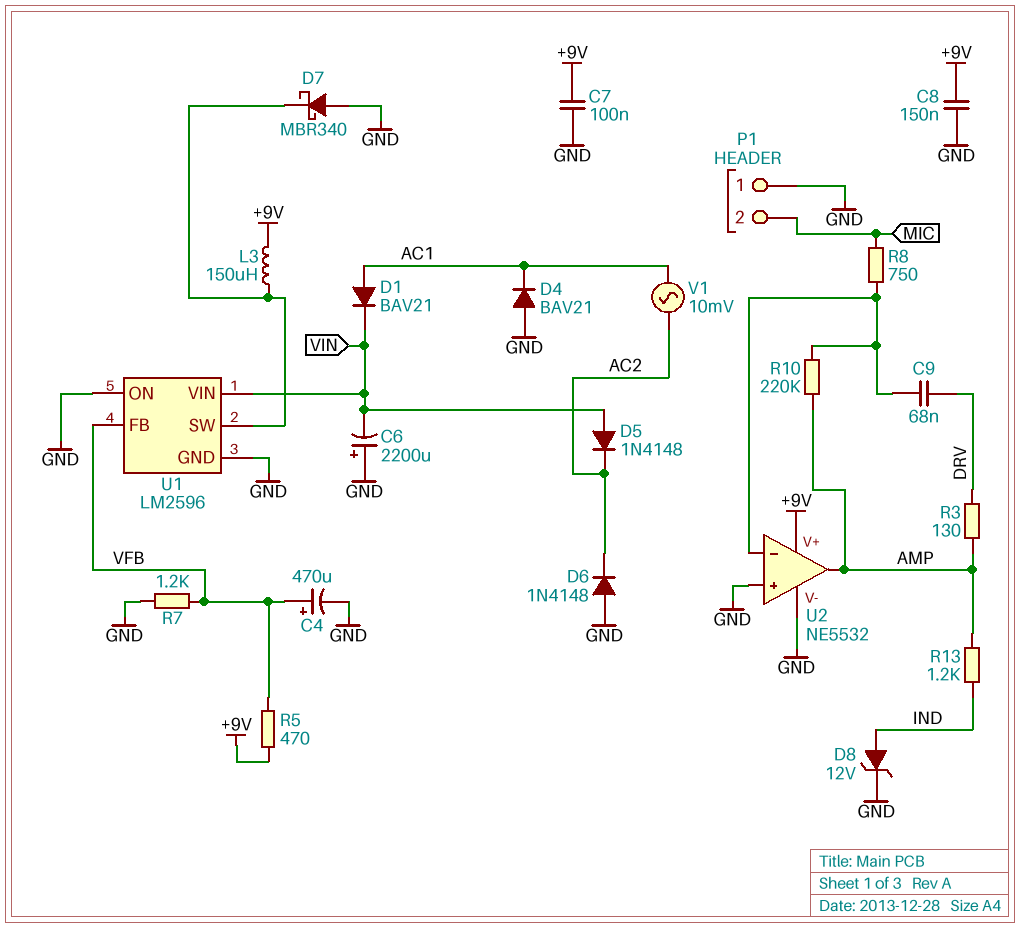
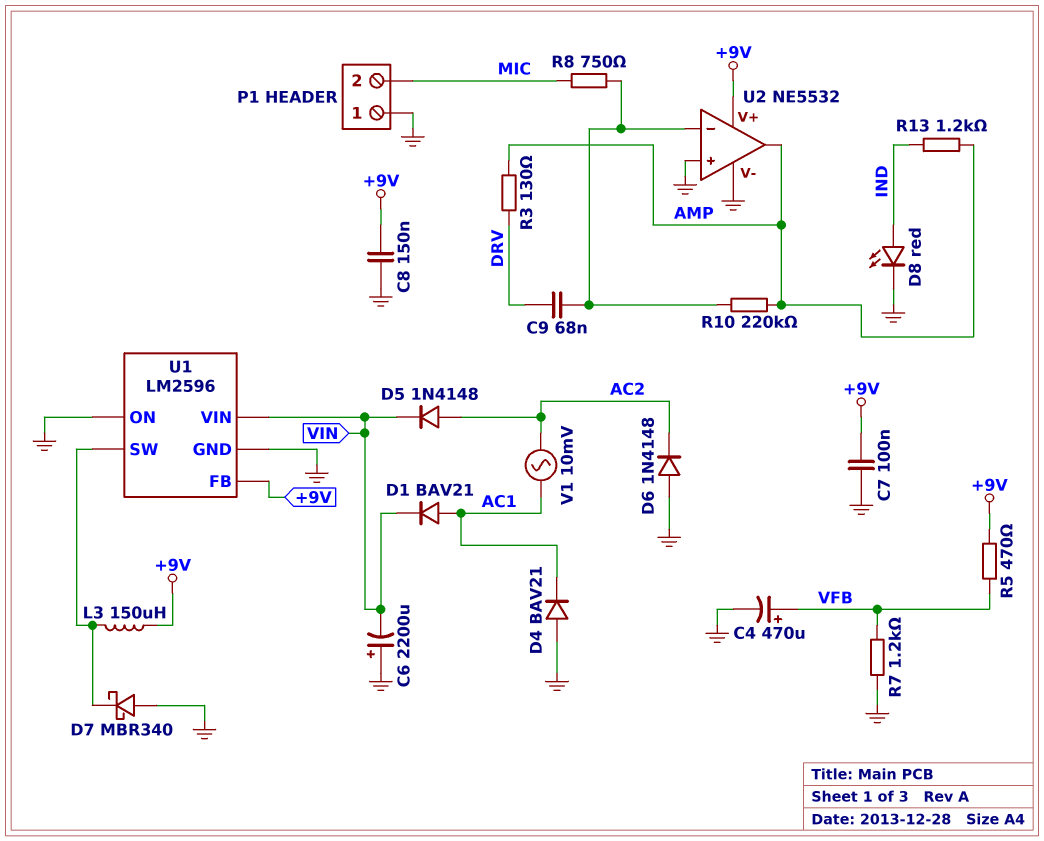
D5: diode 1N4148 (A VIN, K AC2) -> diode 1N4148 (A AC2, K VIN)
D8: zener 12V (A IND, K GND) -> LED red (A IND, K GND)
U1 pin FB: VFB -> +9V

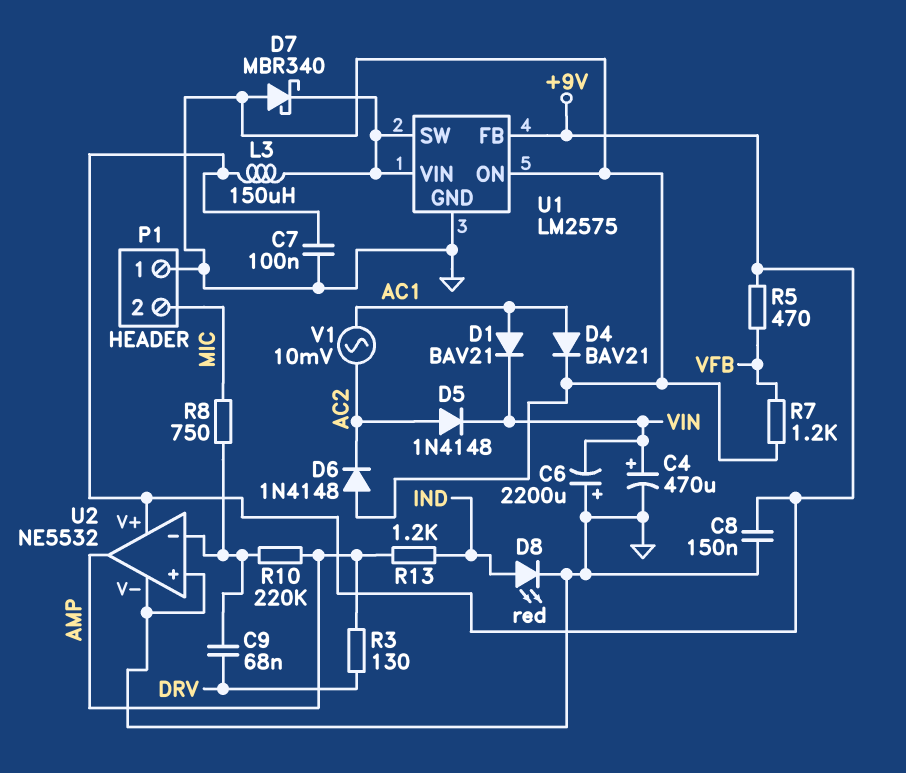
C4: 470uF (plus VFB, minus GND) -> 470uF (plus VIN, minus GND)
D4: diode BAV21 (A GND, K AC1) -> diode BAV21 (A AC1, K GND)
U1: LM2596 -> LM2575
U1 pin VIN: VIN -> U1/SW

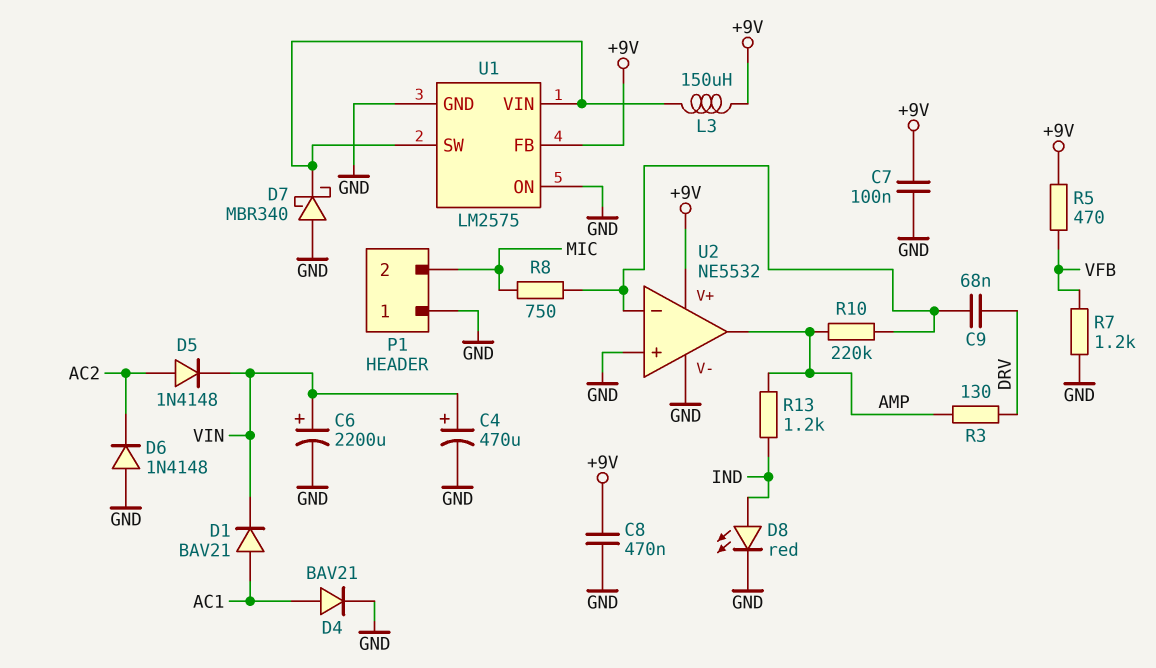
C6: 2200uF (plus GND, minus VIN) -> 2200uF (plus VIN, minus GND)
C8: 150nF (+9V, GND) -> 470nF (+9V, GND)
V1: AC 10mV (AC1, AC2) -> none

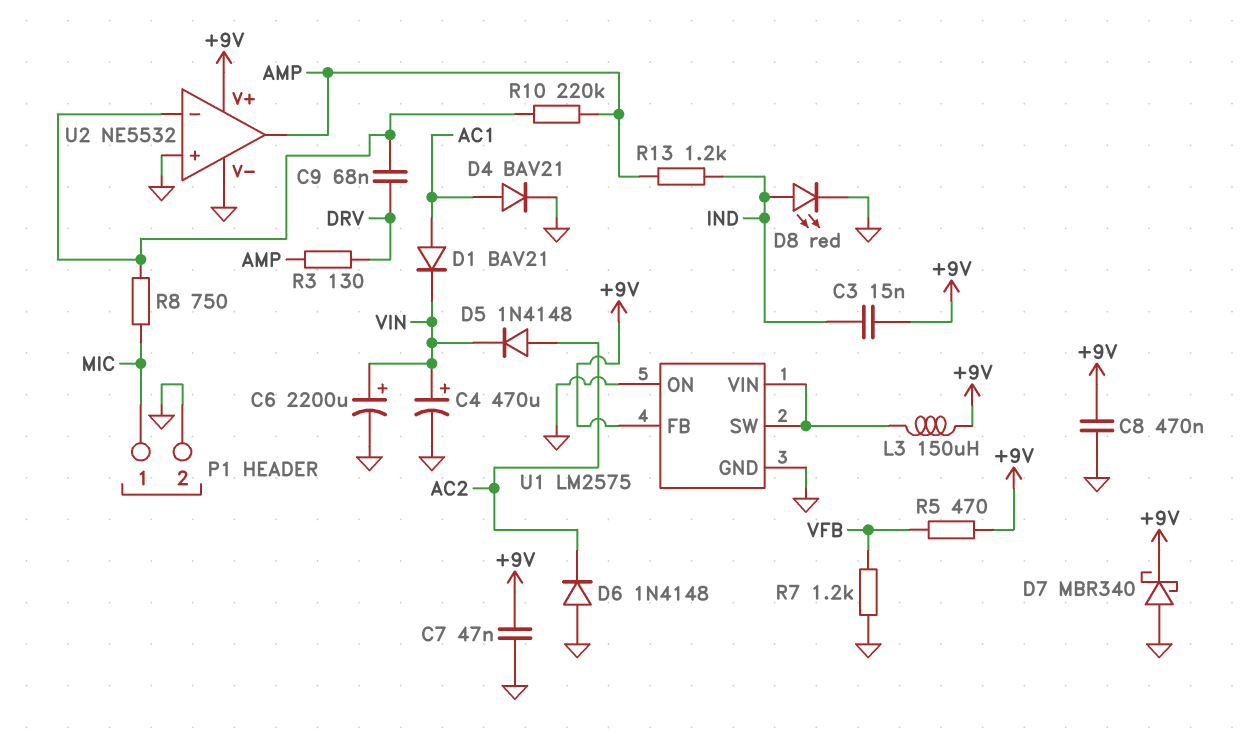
C3: none -> 15nF (+9V, IND)
C7: 100nF (+9V, GND) -> 47nF (+9V, GND)
D7: schottky MBR340 (A GND, K U1/SW) -> schottky MBR340 (A GND, K +9V)
P1 pin 1: GND -> MIC
P1 pin 2: MIC -> GND

